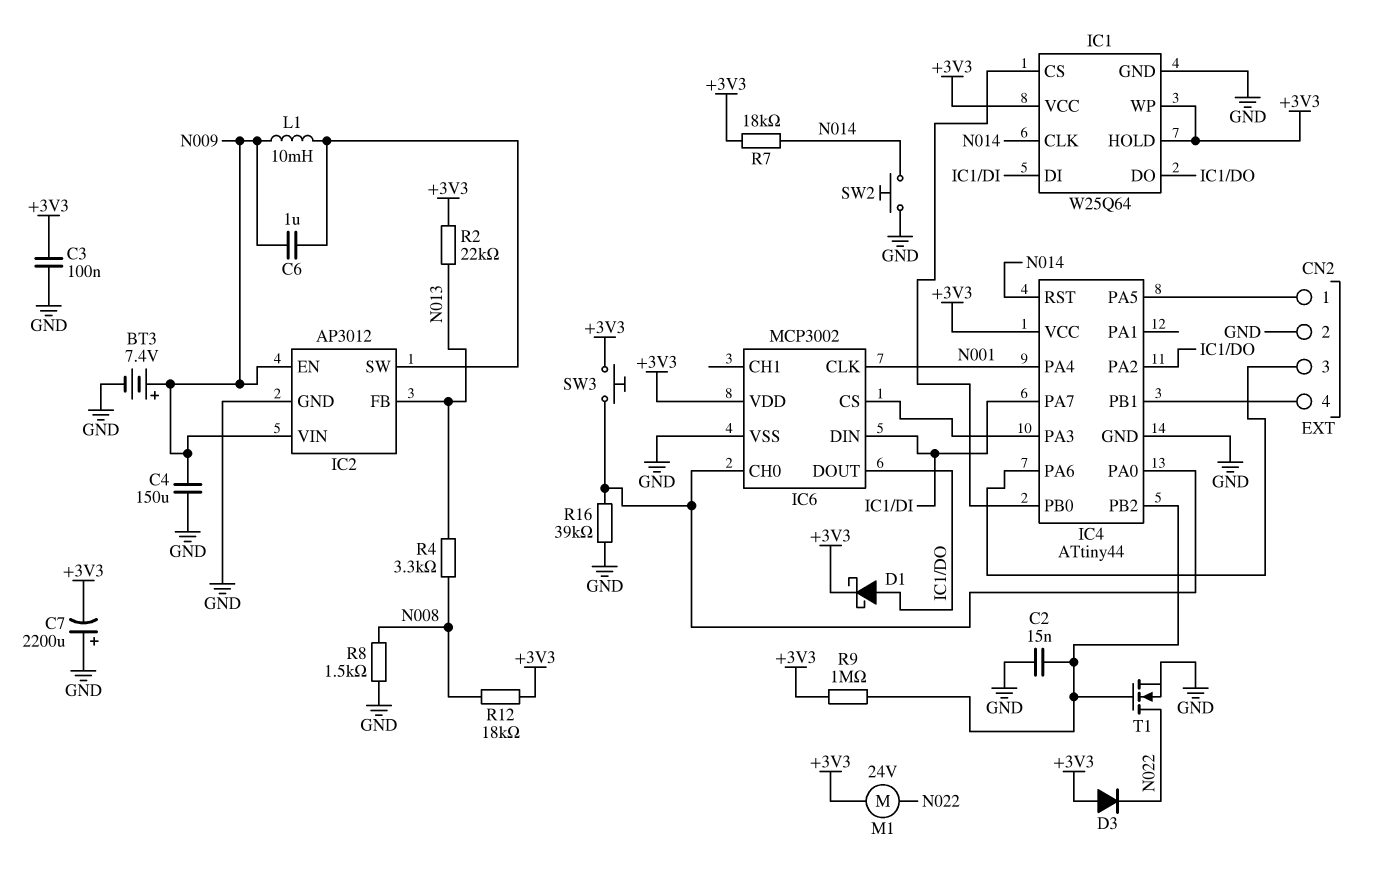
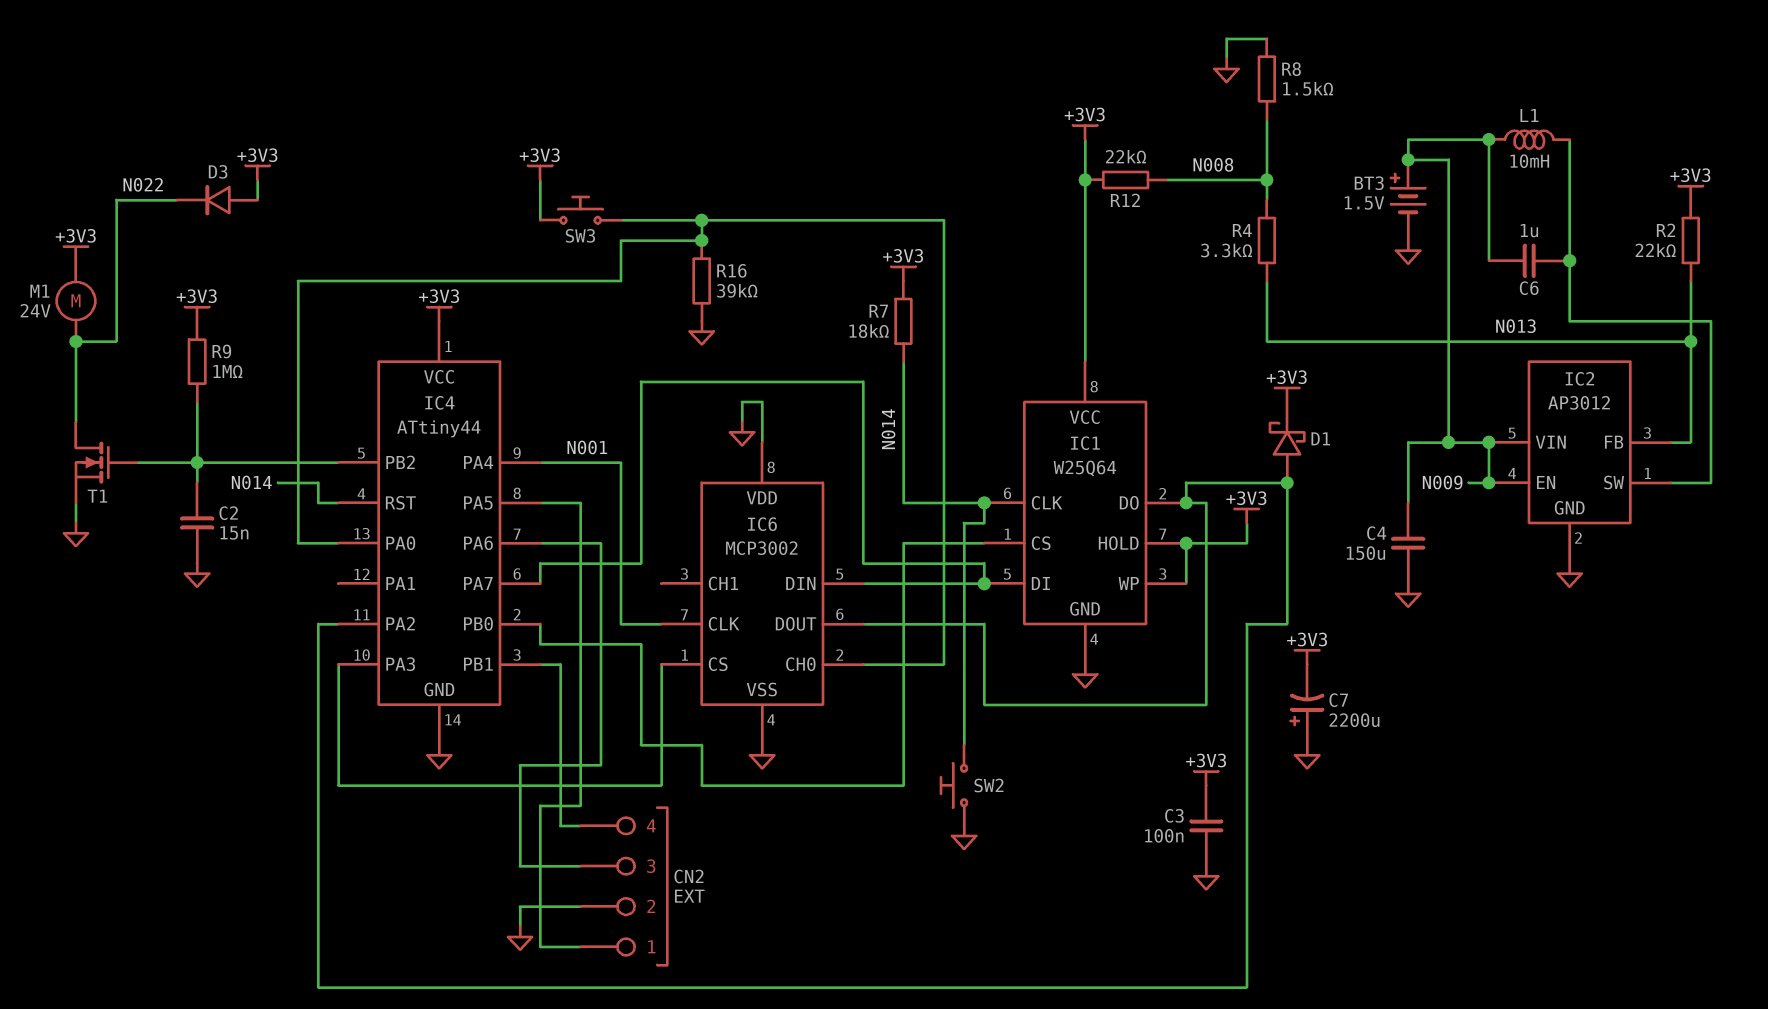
BT3: 7.4V (plus N009, minus GND) -> 1.5V (plus N009, minus GND)
IC6 pin VDD: +3V3 -> GND
R12: 18k (+3V3, N008) -> 22k (+3V3, N008)

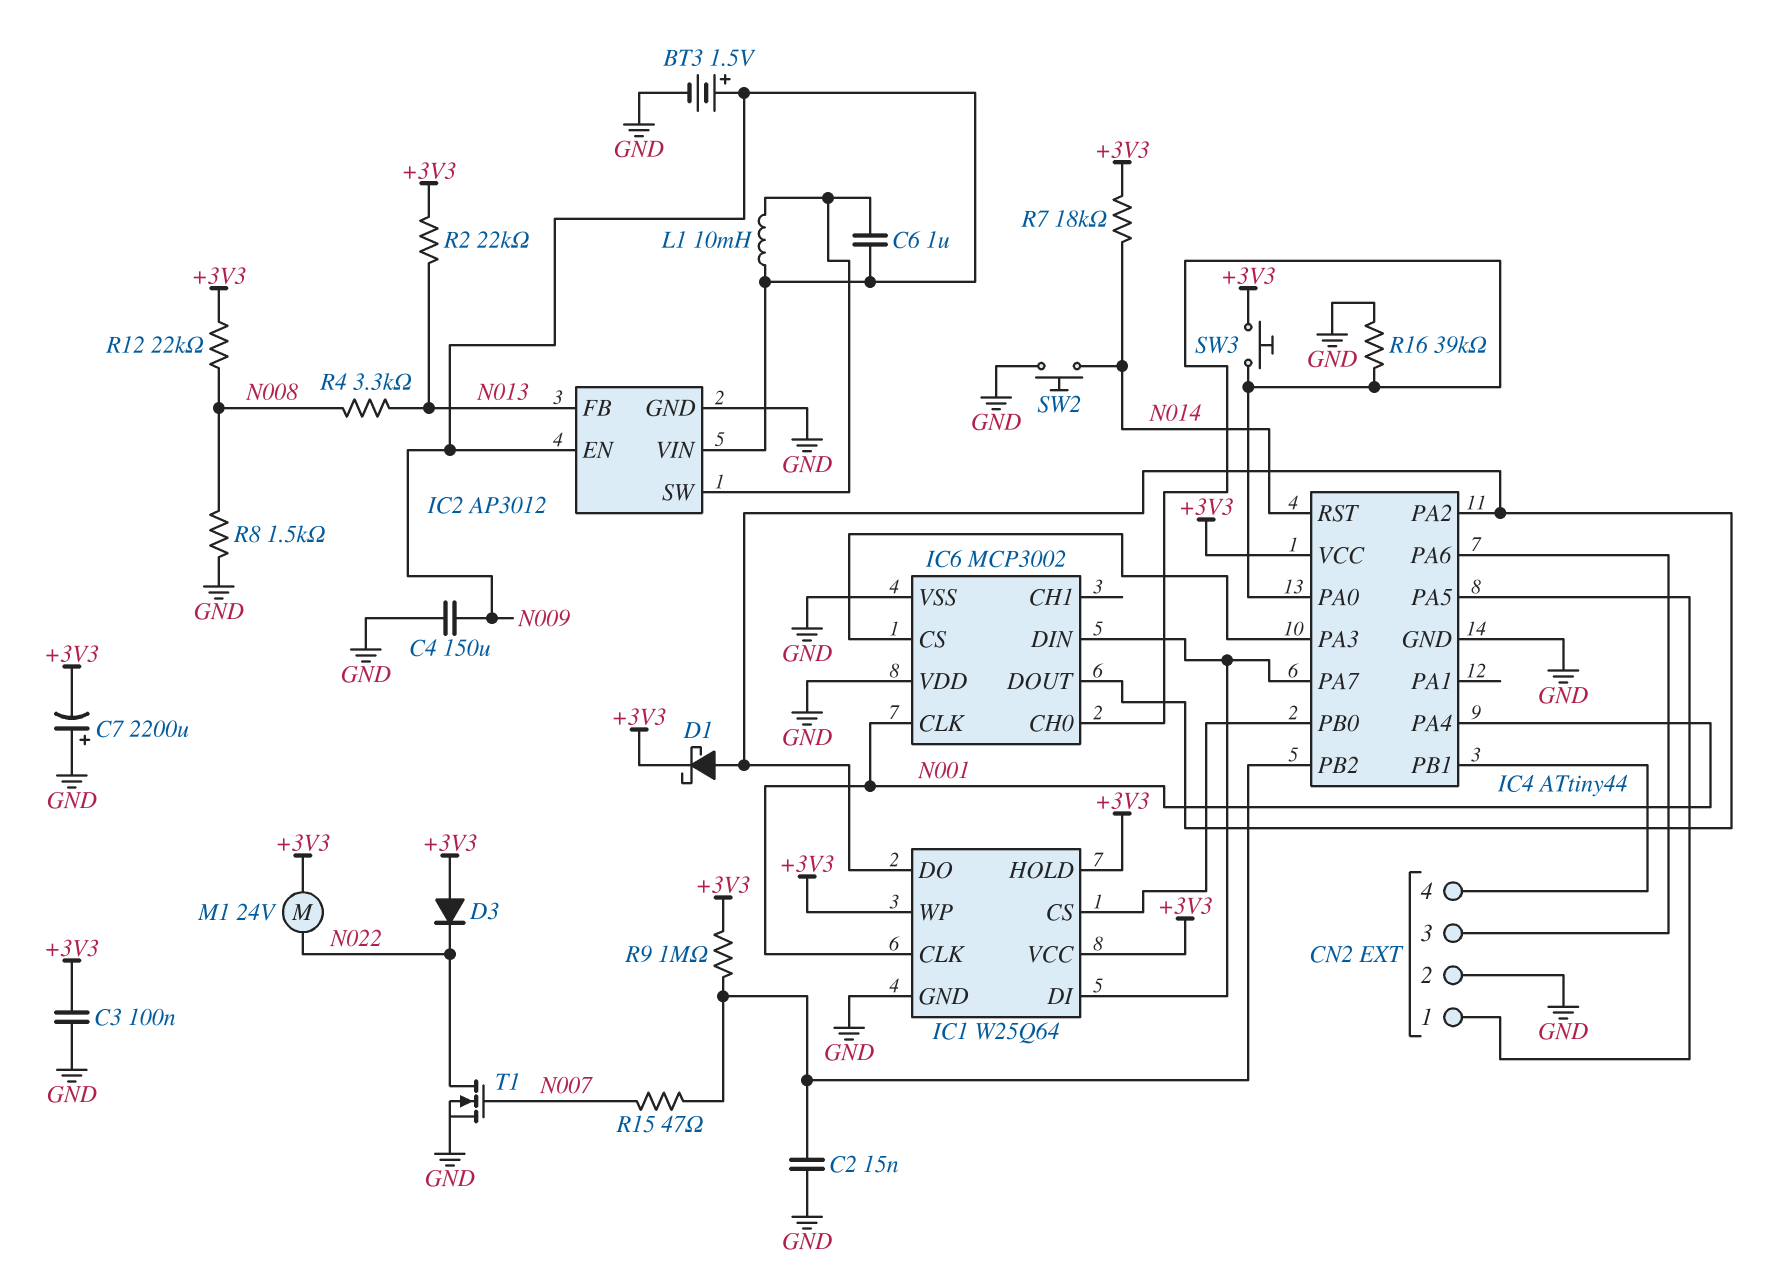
IC1 pin CLK: N014 -> N001
R15: none -> 47 (IC4/PB2, N007)
T1: NMOS (G IC4/PB2, D N022, S GND) -> NMOS (G N007, D N022, S GND)

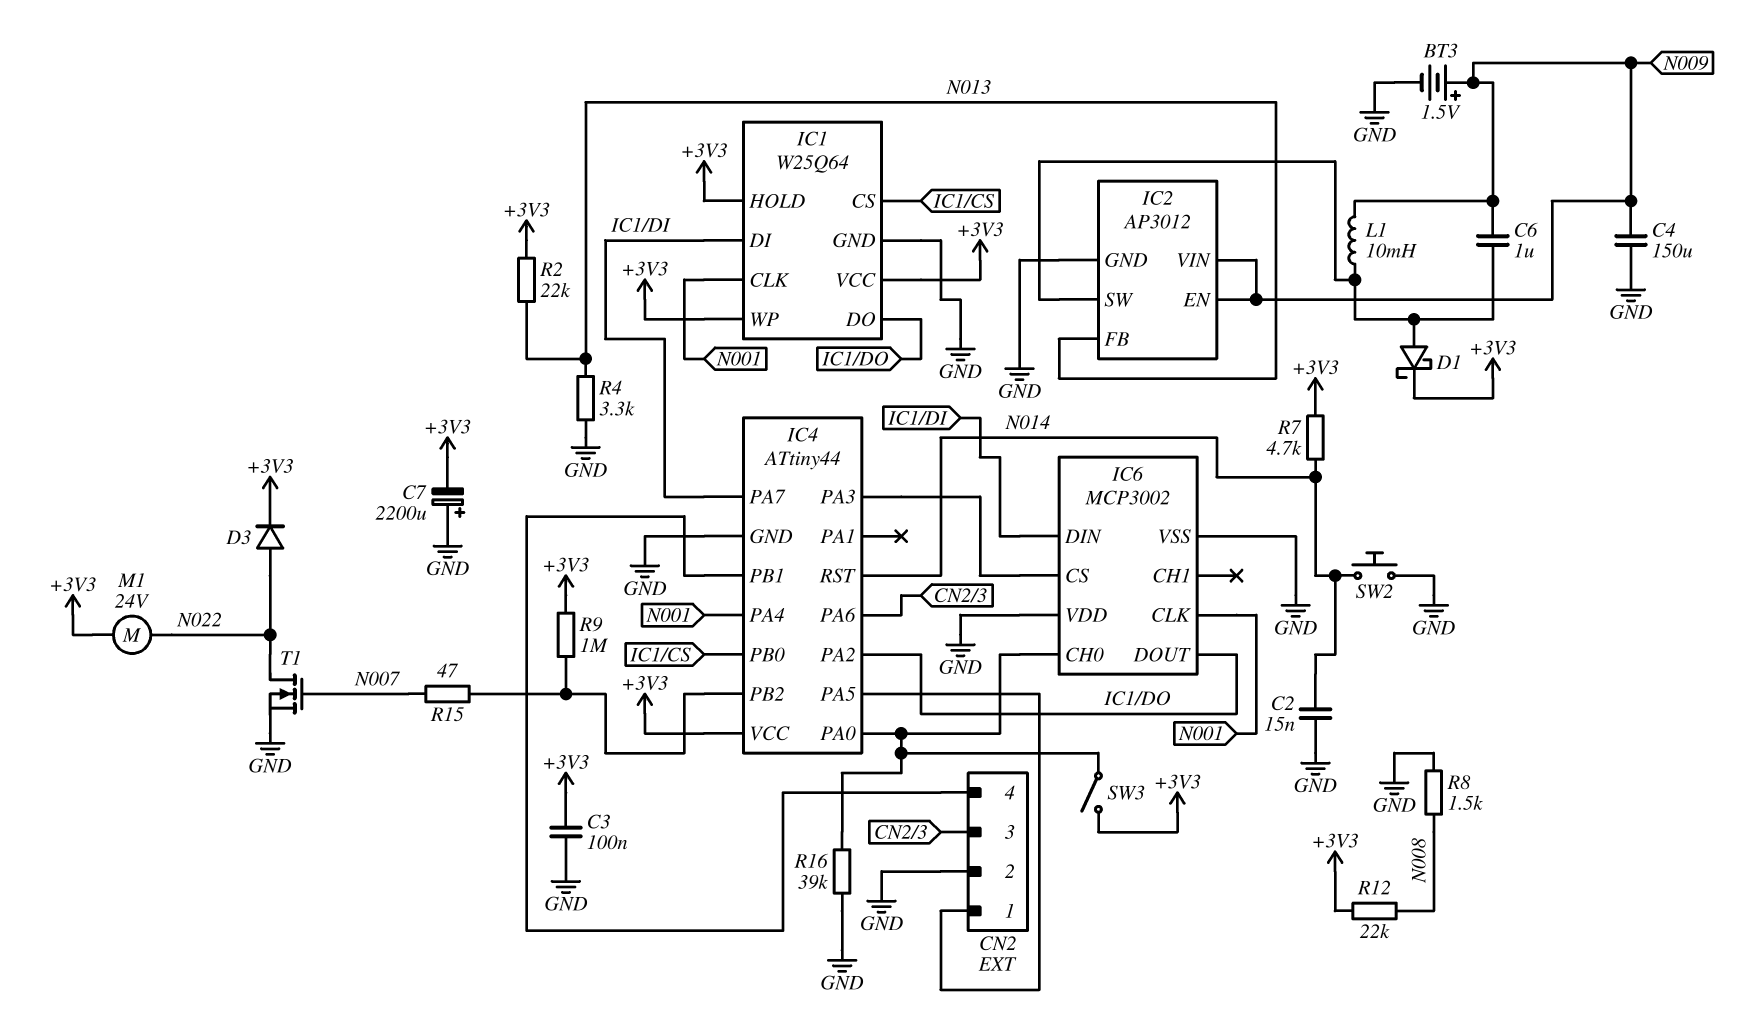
C2: 15nF (GND, IC4/PB2) -> 15nF (GND, N014)
D1: schottky (A IC1/DO, K +3V3) -> schottky (A IC2/SW, K +3V3)
D3: diode (A +3V3, K N022) -> diode (A N022, K +3V3)
R4: 3.3k (N008, N013) -> 3.3k (GND, N013)
R7: 18k (+3V3, N014) -> 4.7k (+3V3, N014)
SW3: button (+3V3, IC4/PA0) -> switch (+3V3, IC4/PA0)

